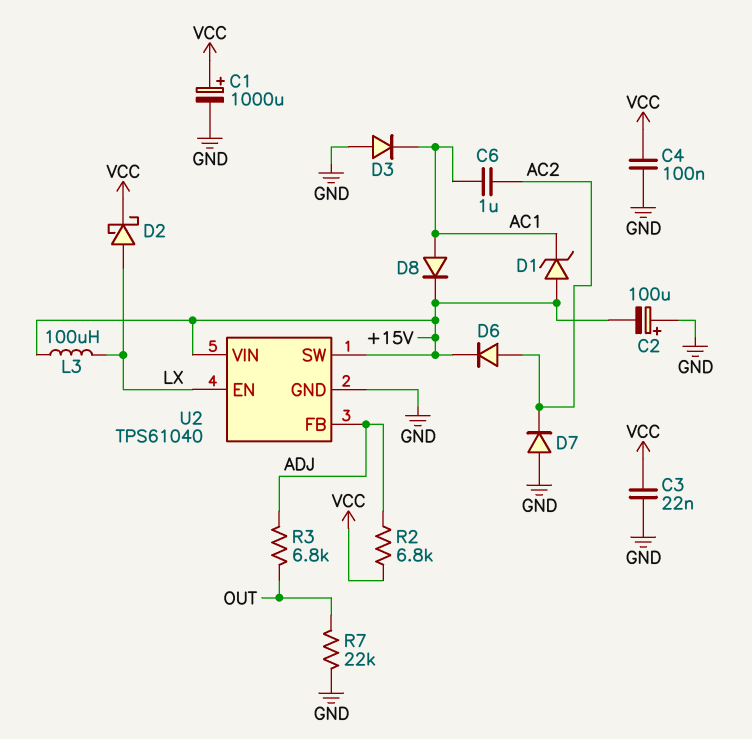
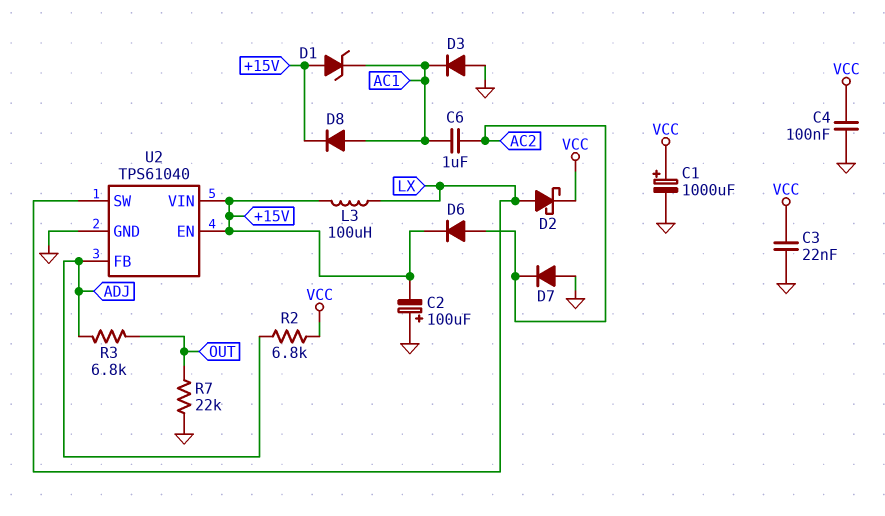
U2 pin EN: LX -> +15V
U2 pin SW: +15V -> LX

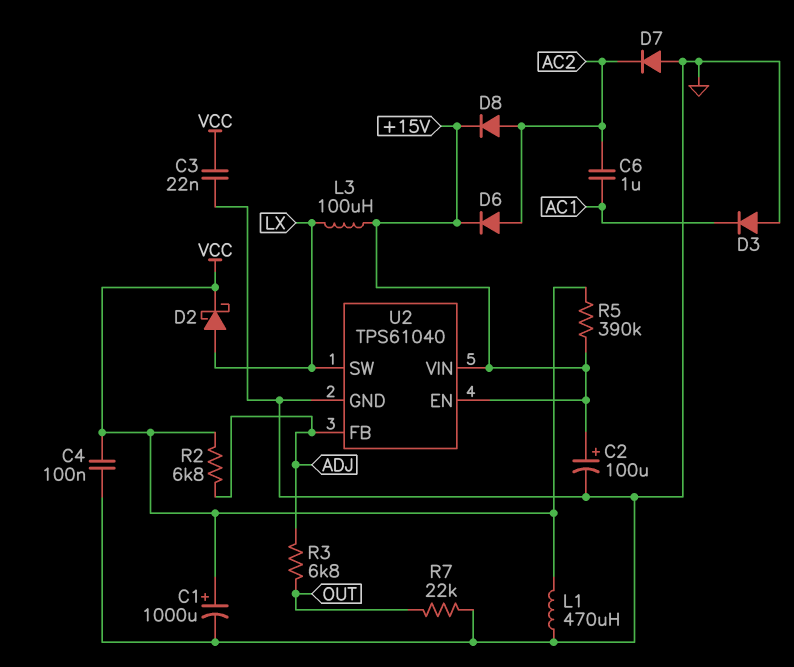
C2: 100uF (plus GND, minus +15V) -> 100uF (plus +15V, minus GND)
D1: zener (A +15V, K AC1) -> none
D8: diode (A AC1, K +15V) -> diode (A AC2, K +15V)
L1: none -> 470uH (GND, VCC)
R5: none -> 390k (+15V, VCC)

